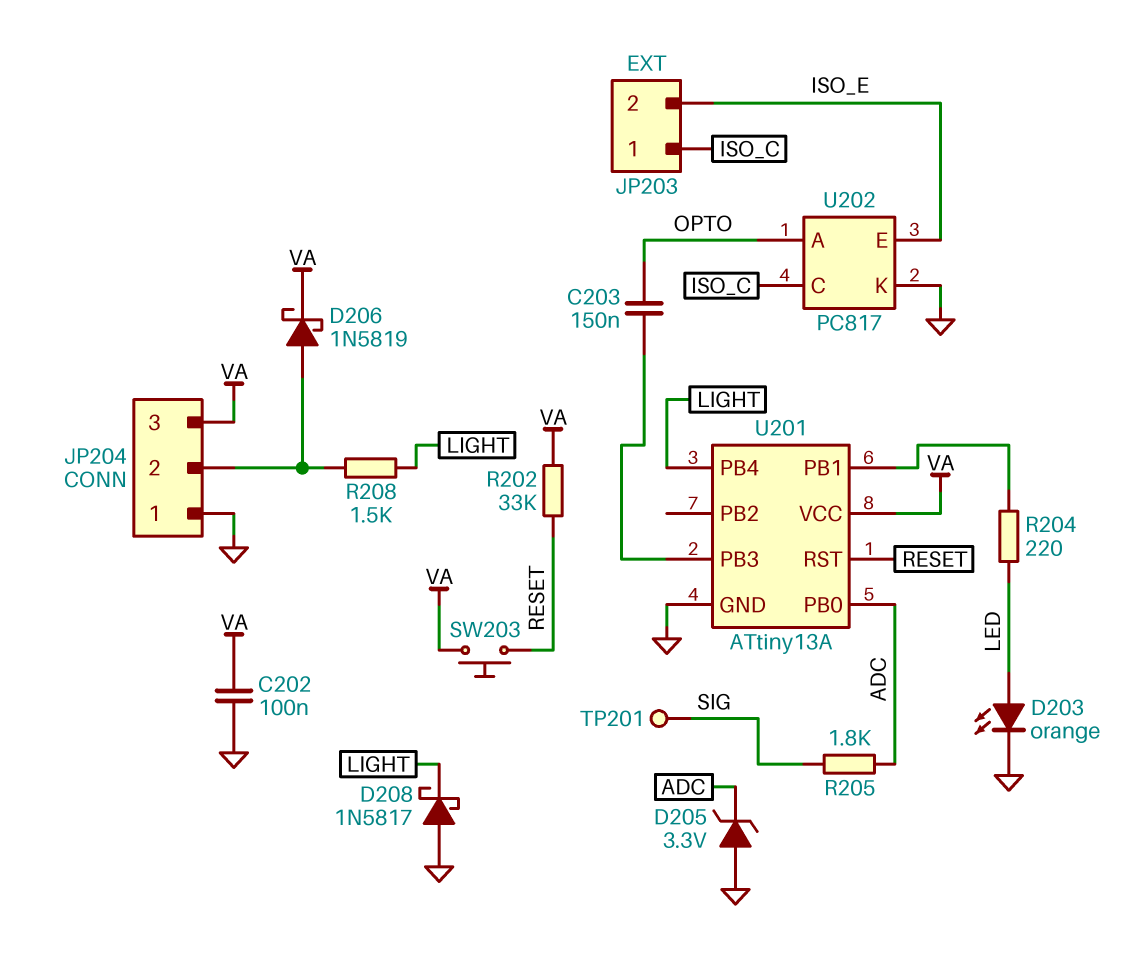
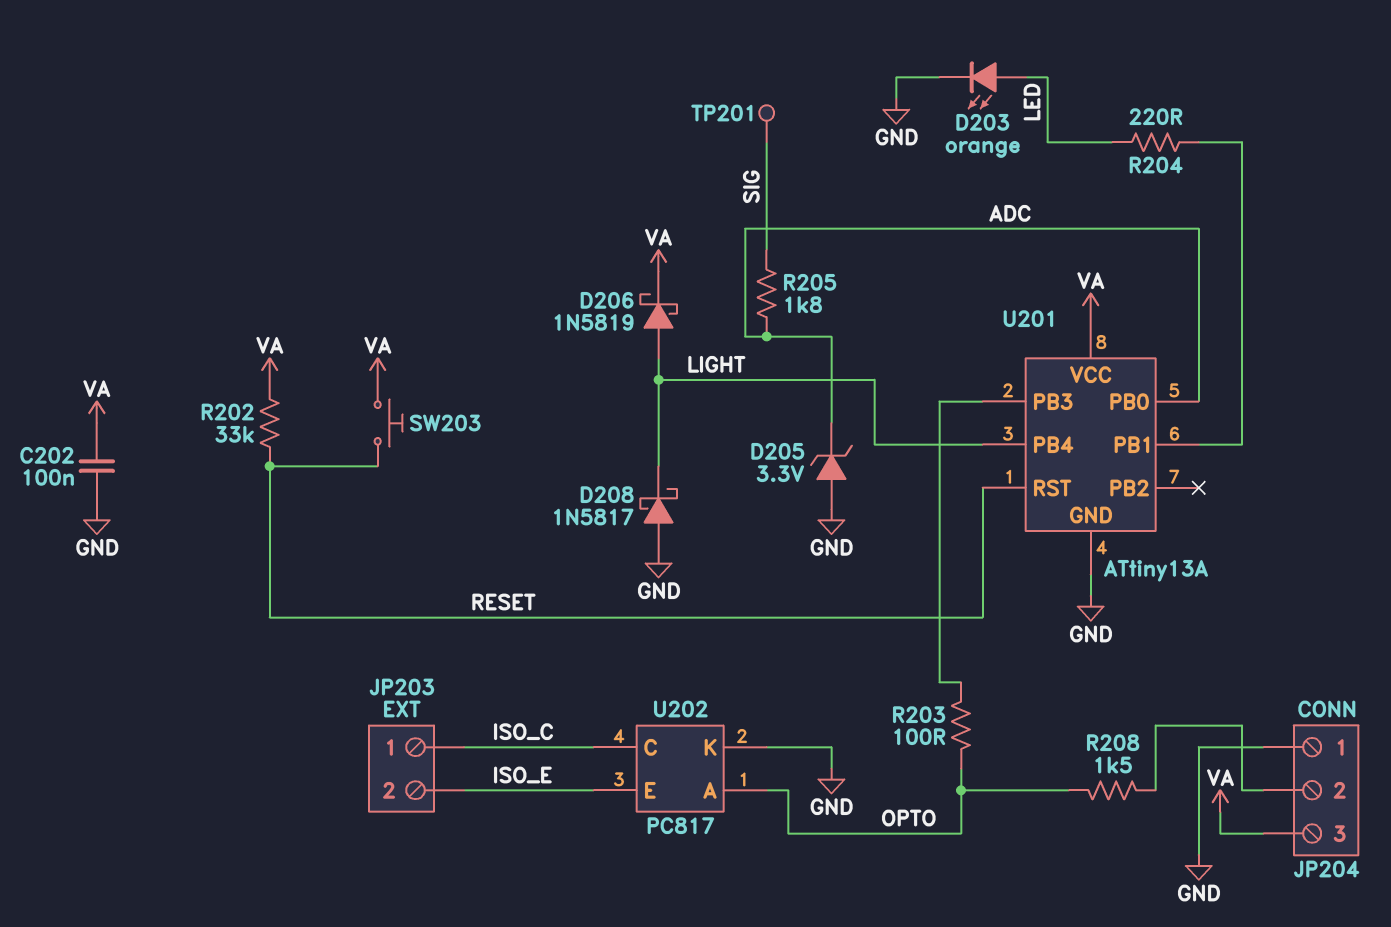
C203: 150nF (OPTO, U201/PB3) -> none
D206: schottky 1N5819 (A JP204/2, K VA) -> schottky 1N5819 (A LIGHT, K VA)
R203: none -> 100 (OPTO, U201/PB3)
R208: 1.5k (JP204/2, LIGHT) -> 1.5k (JP204/2, OPTO)

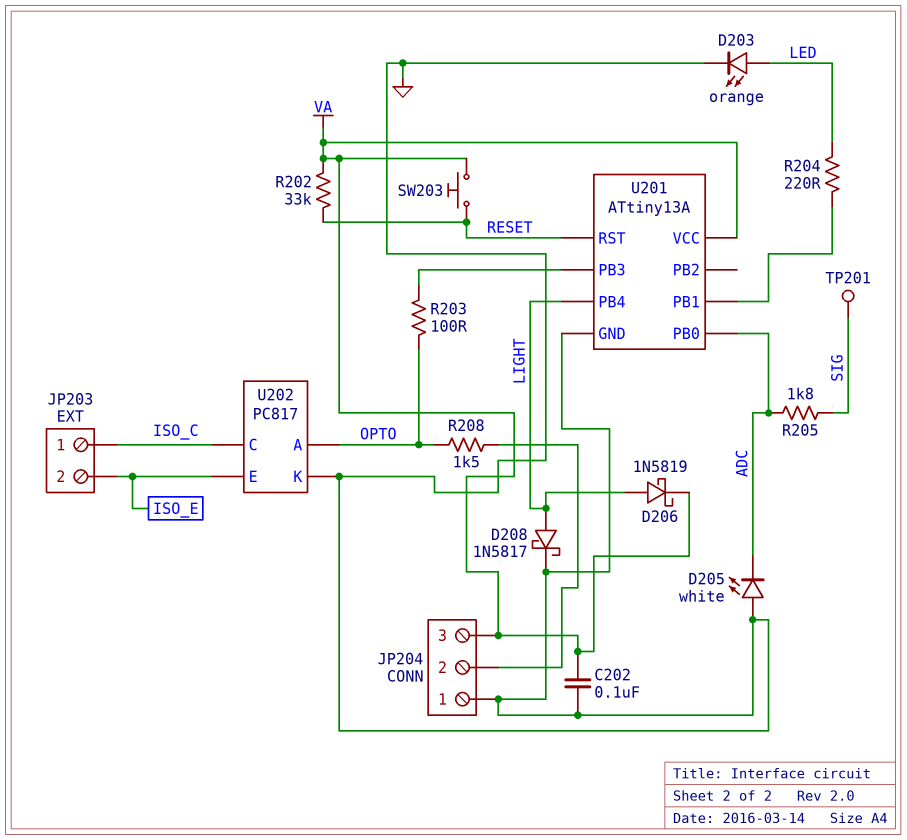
D205: zener 3.3V (A GND, K ADC) -> LED white (A GND, K ADC)
D208: schottky 1N5817 (A GND, K LIGHT) -> schottky 1N5817 (A LIGHT, K GND)

